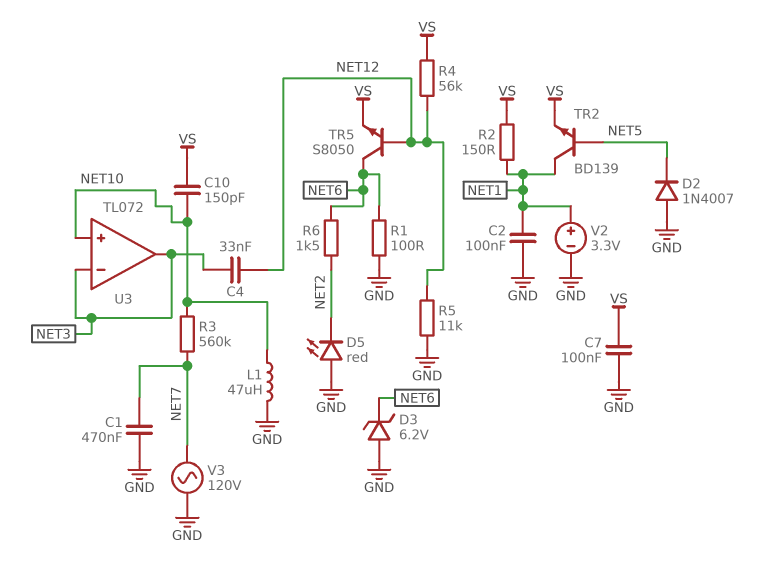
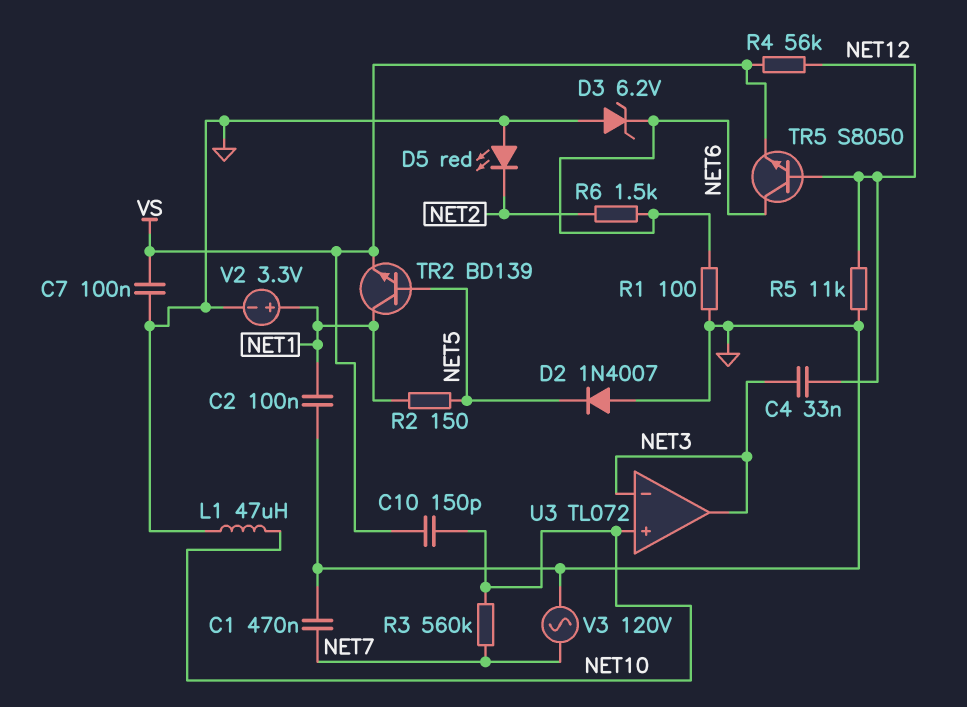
R2: 150 (NET1, VS) -> 150 (NET1, NET5)

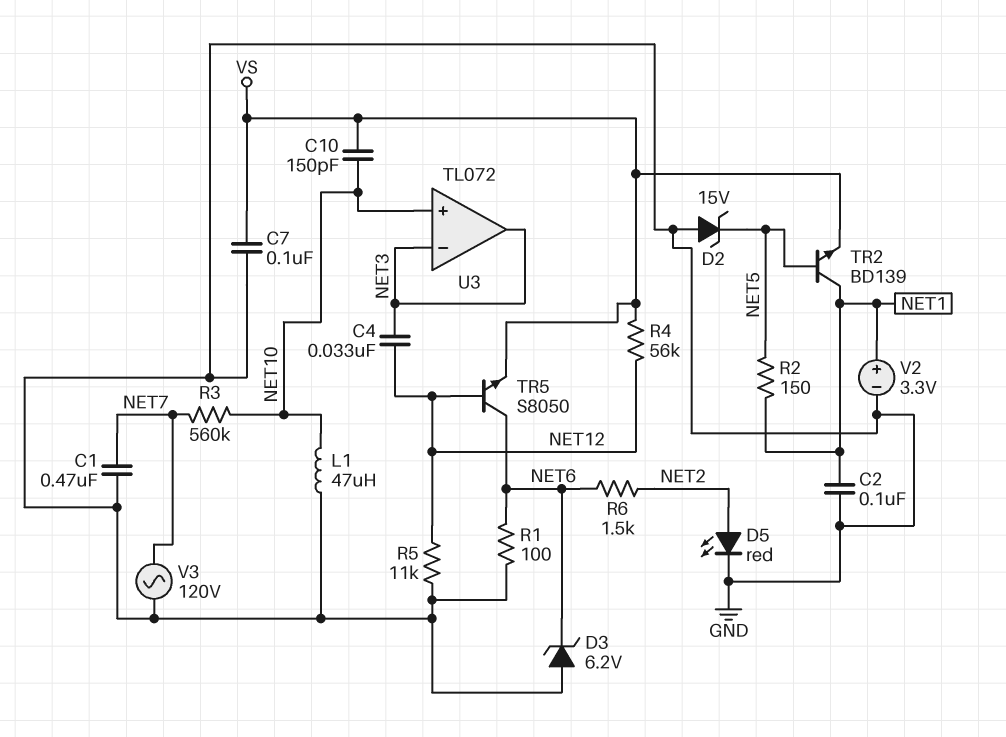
D2: diode 1N4007 (A GND, K NET5) -> zener 15V (A GND, K NET5)
D5: LED red (A GND, K NET2) -> LED red (A NET2, K GND)

